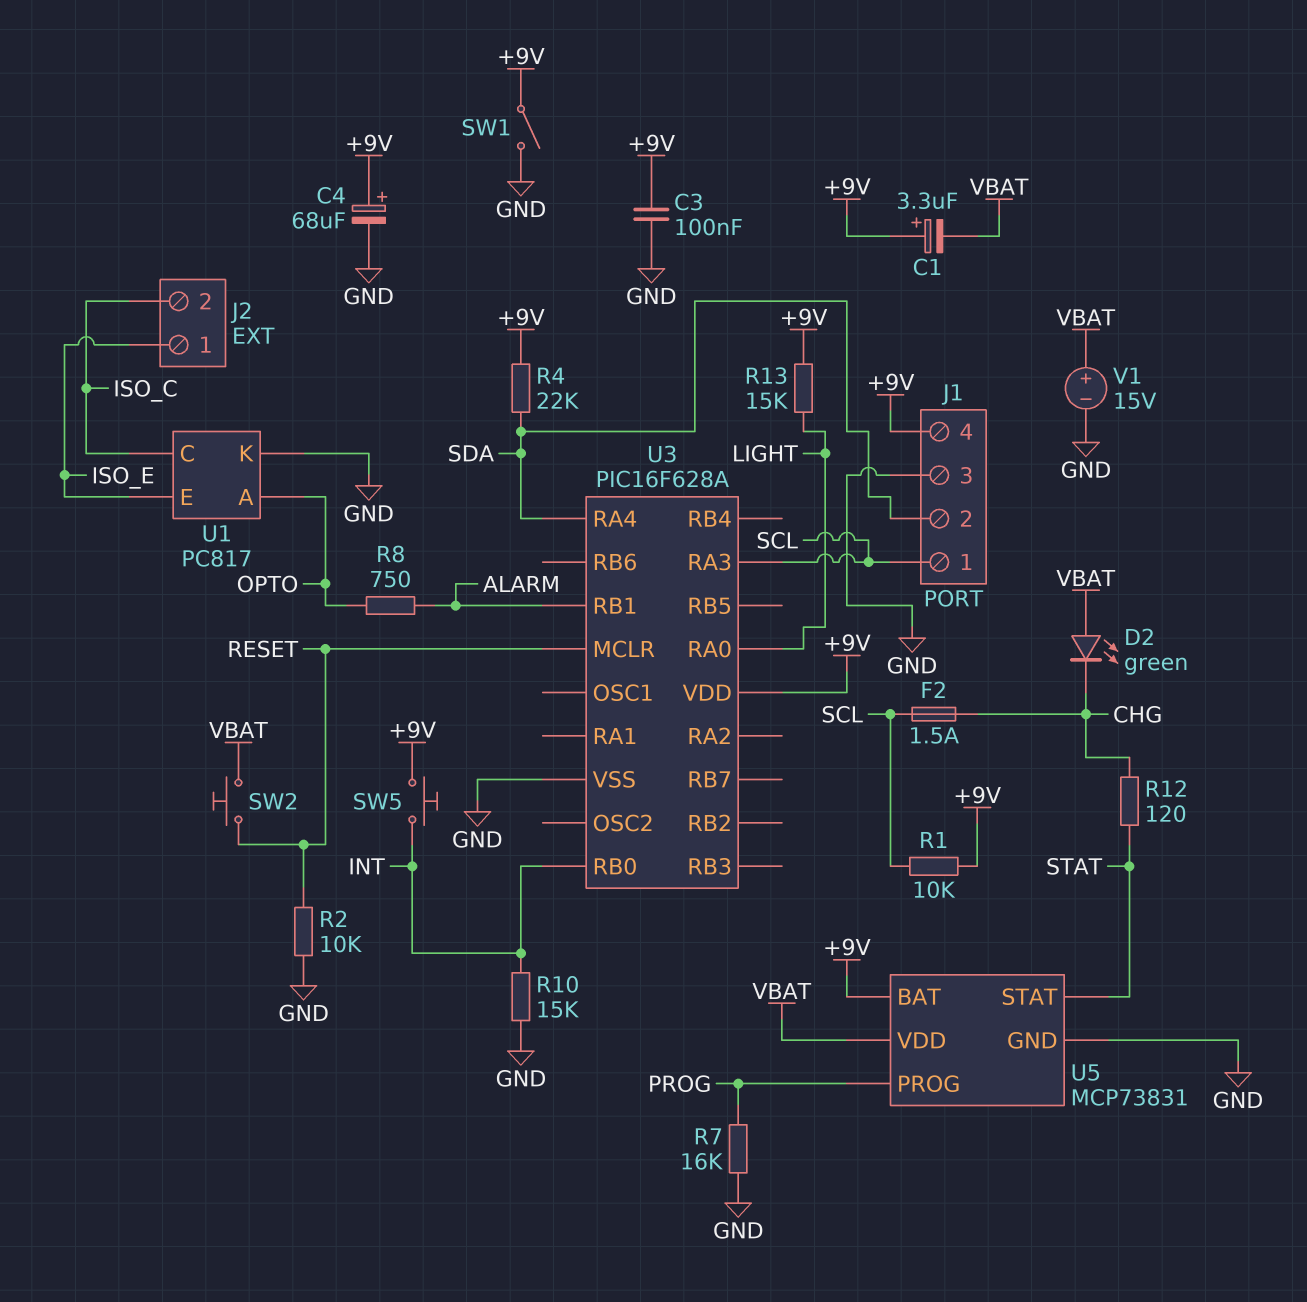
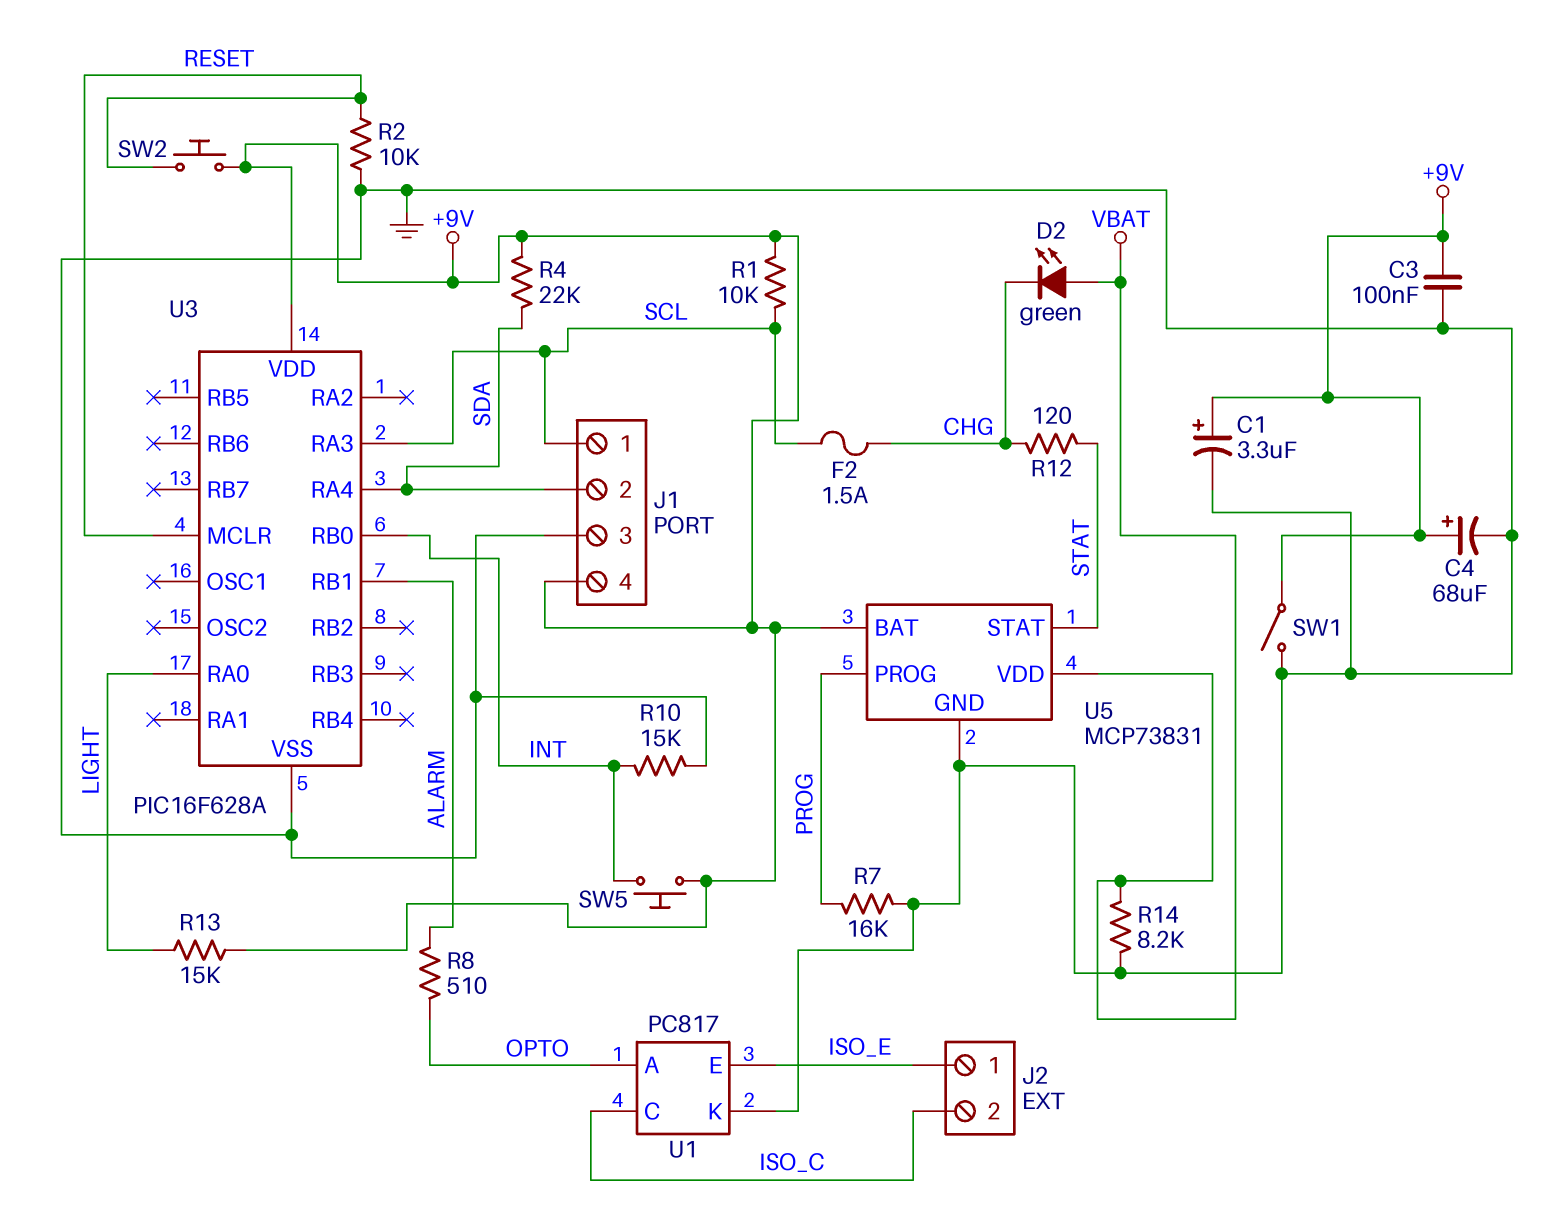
C1: 3.3uF (plus +9V, minus VBAT) -> 3.3uF (plus +9V, minus GND)
R8: 750 (ALARM, OPTO) -> 510 (ALARM, OPTO)
R14: none -> 8.2k (GND, VBAT)
SW2: button (RESET, VBAT) -> button (+9V, RESET)
V1: 15V (plus VBAT, minus GND) -> none

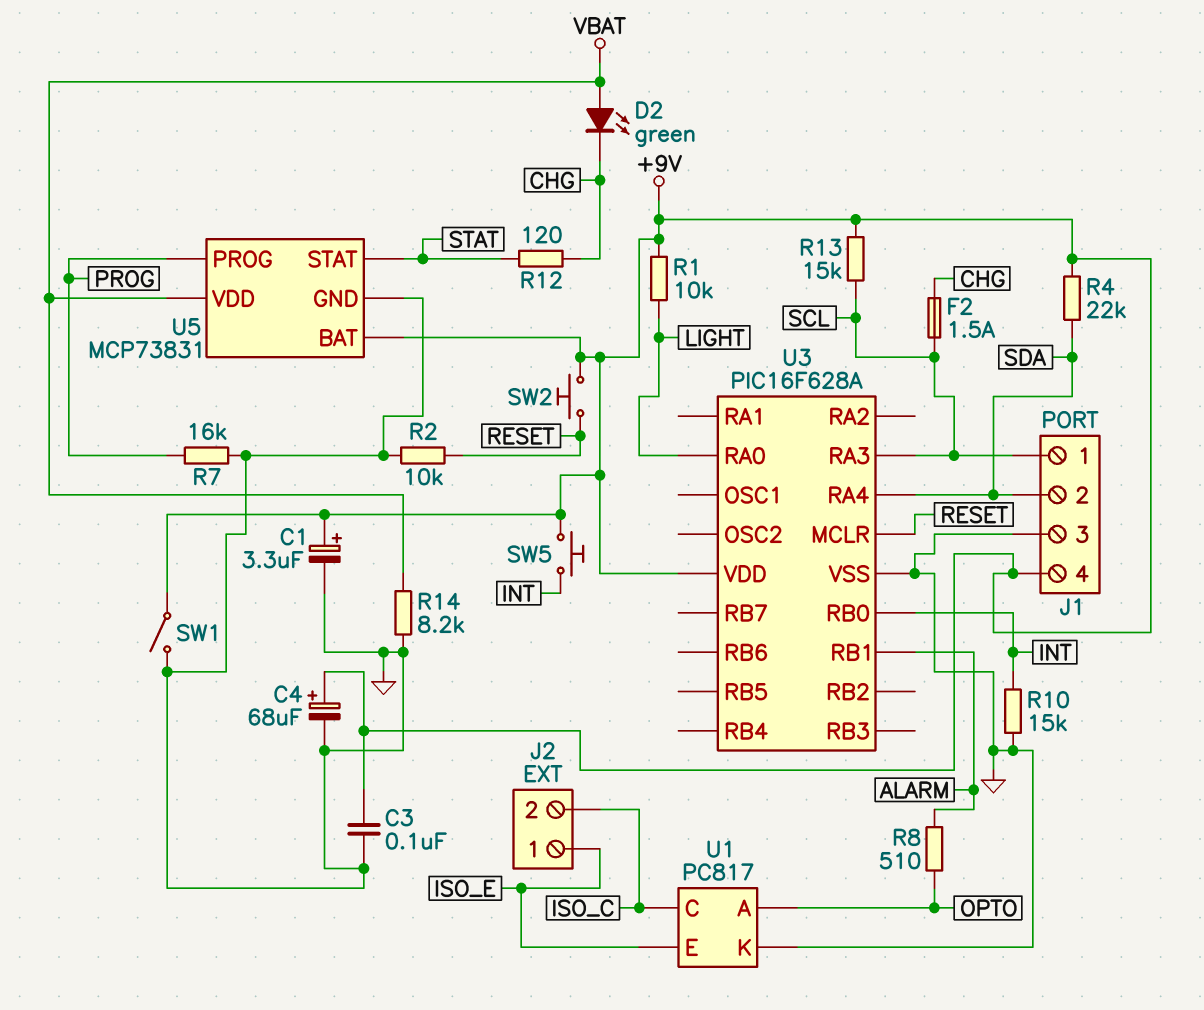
R1: 10k (+9V, SCL) -> 10k (+9V, LIGHT)
R13: 15k (+9V, LIGHT) -> 15k (+9V, SCL)

